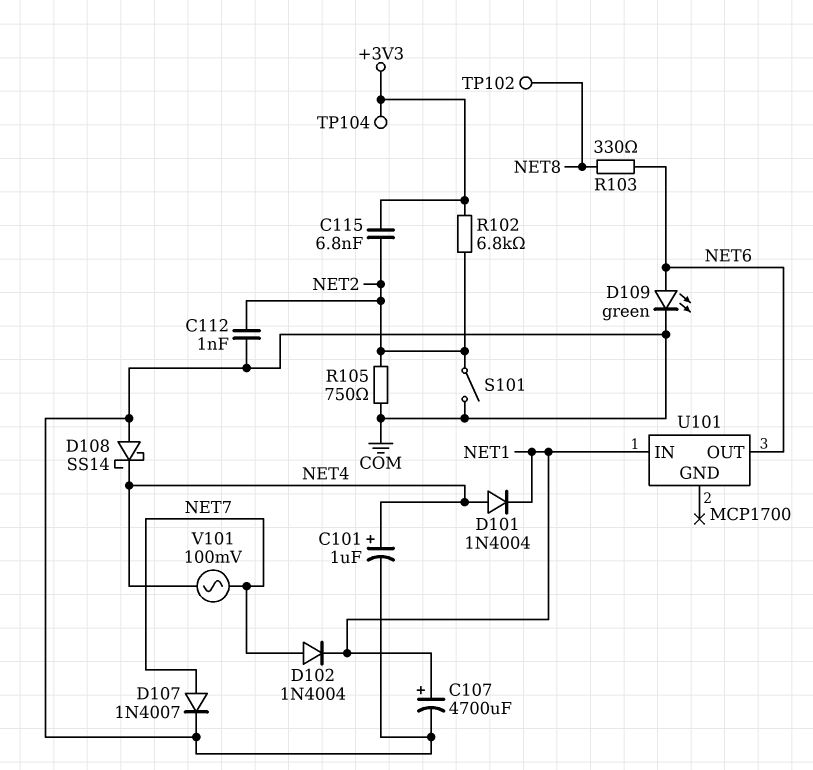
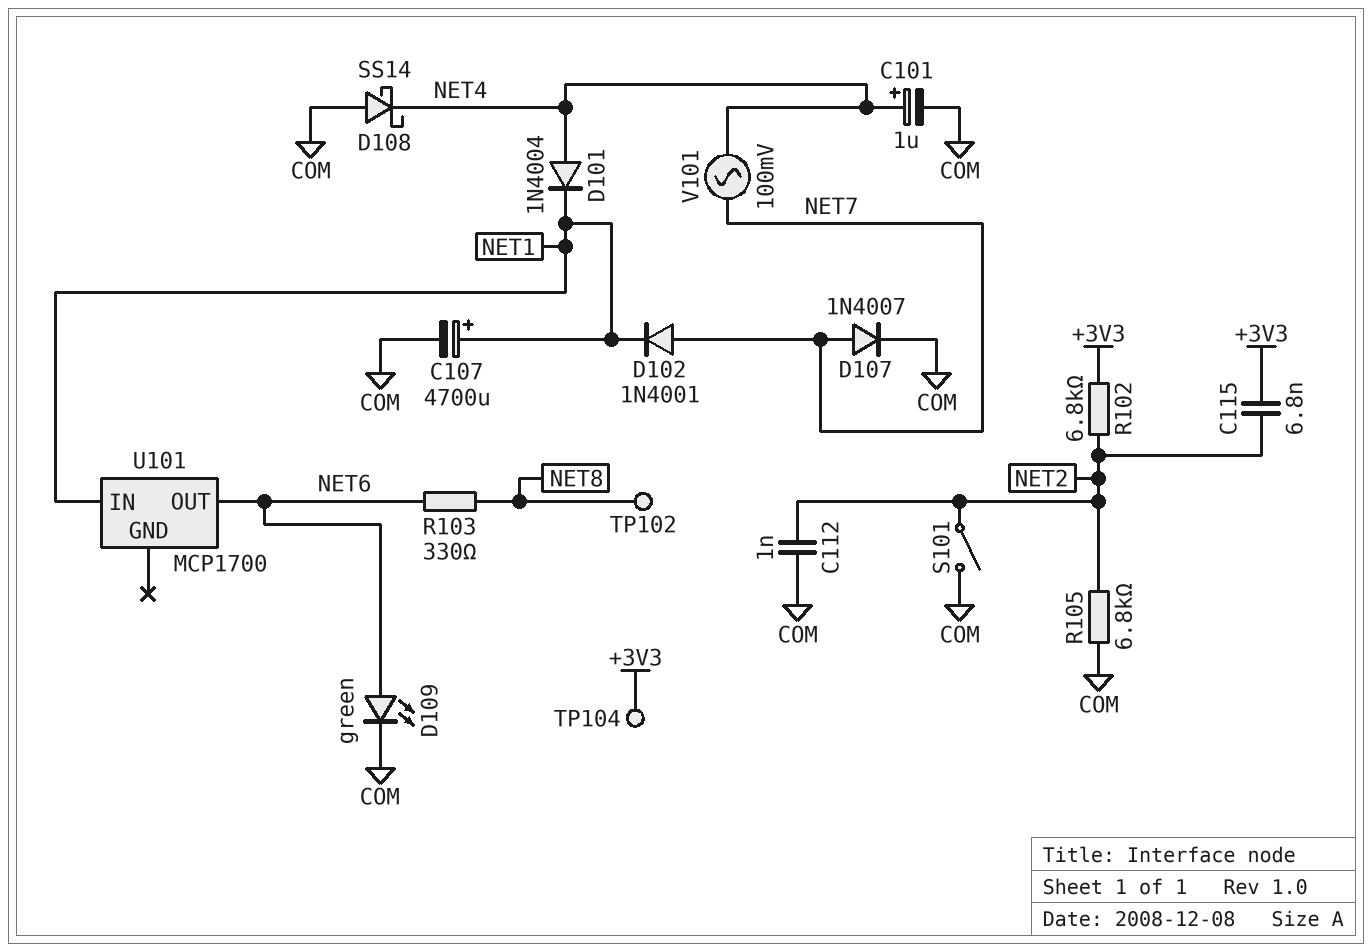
D102: diode 1N4004 (A NET7, K NET1) -> diode 1N4001 (A NET7, K NET1)
R105: 750 (COM, NET2) -> 6.8k (COM, NET2)

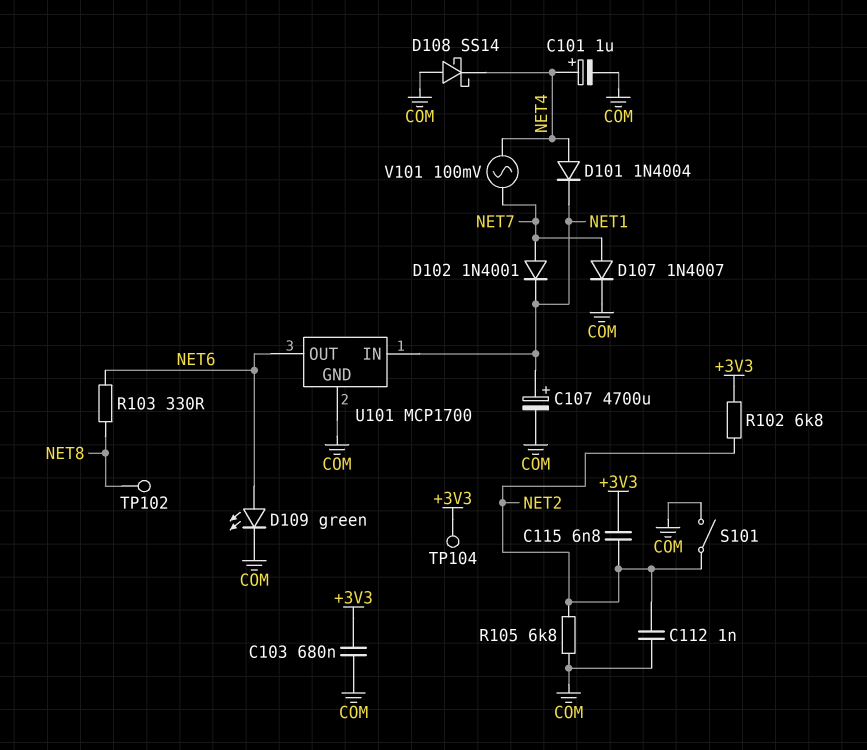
C103: none -> 680nF (+3V3, COM)
U101 pin GND: none -> COM

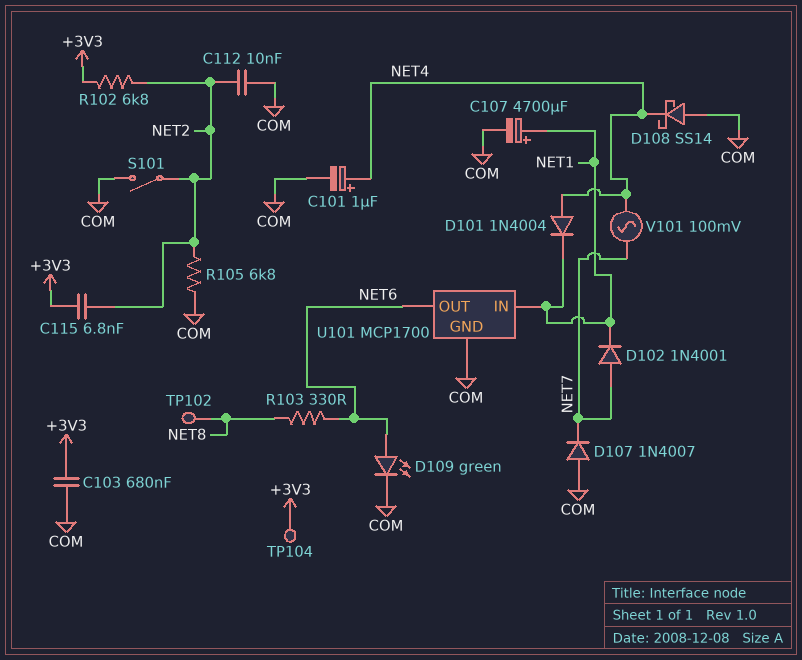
C112: 1nF (COM, NET2) -> 10nF (COM, NET2)
D107: diode 1N4007 (A NET7, K COM) -> diode 1N4007 (A COM, K NET7)

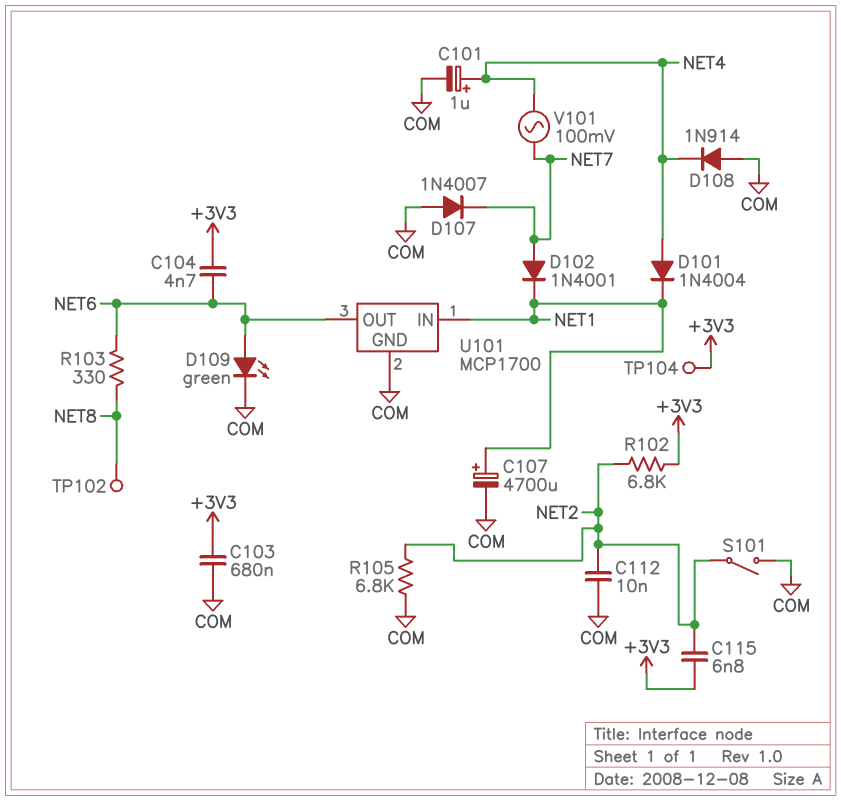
C104: none -> 4.7nF (+3V3, NET6)
D108: schottky SS14 (A COM, K NET4) -> diode 1N914 (A COM, K NET4)

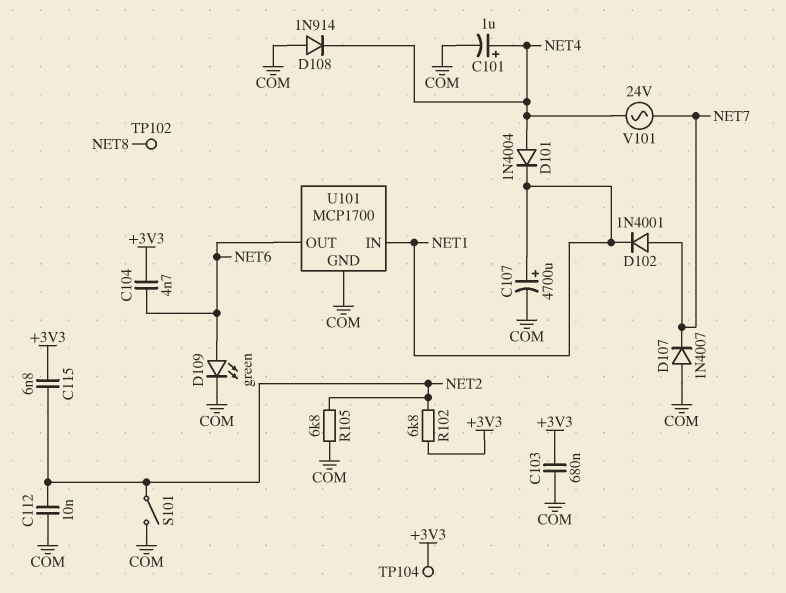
R103: 330 (NET6, NET8) -> none
V101: AC 100mV (NET4, NET7) -> AC 24V (NET4, NET7)

